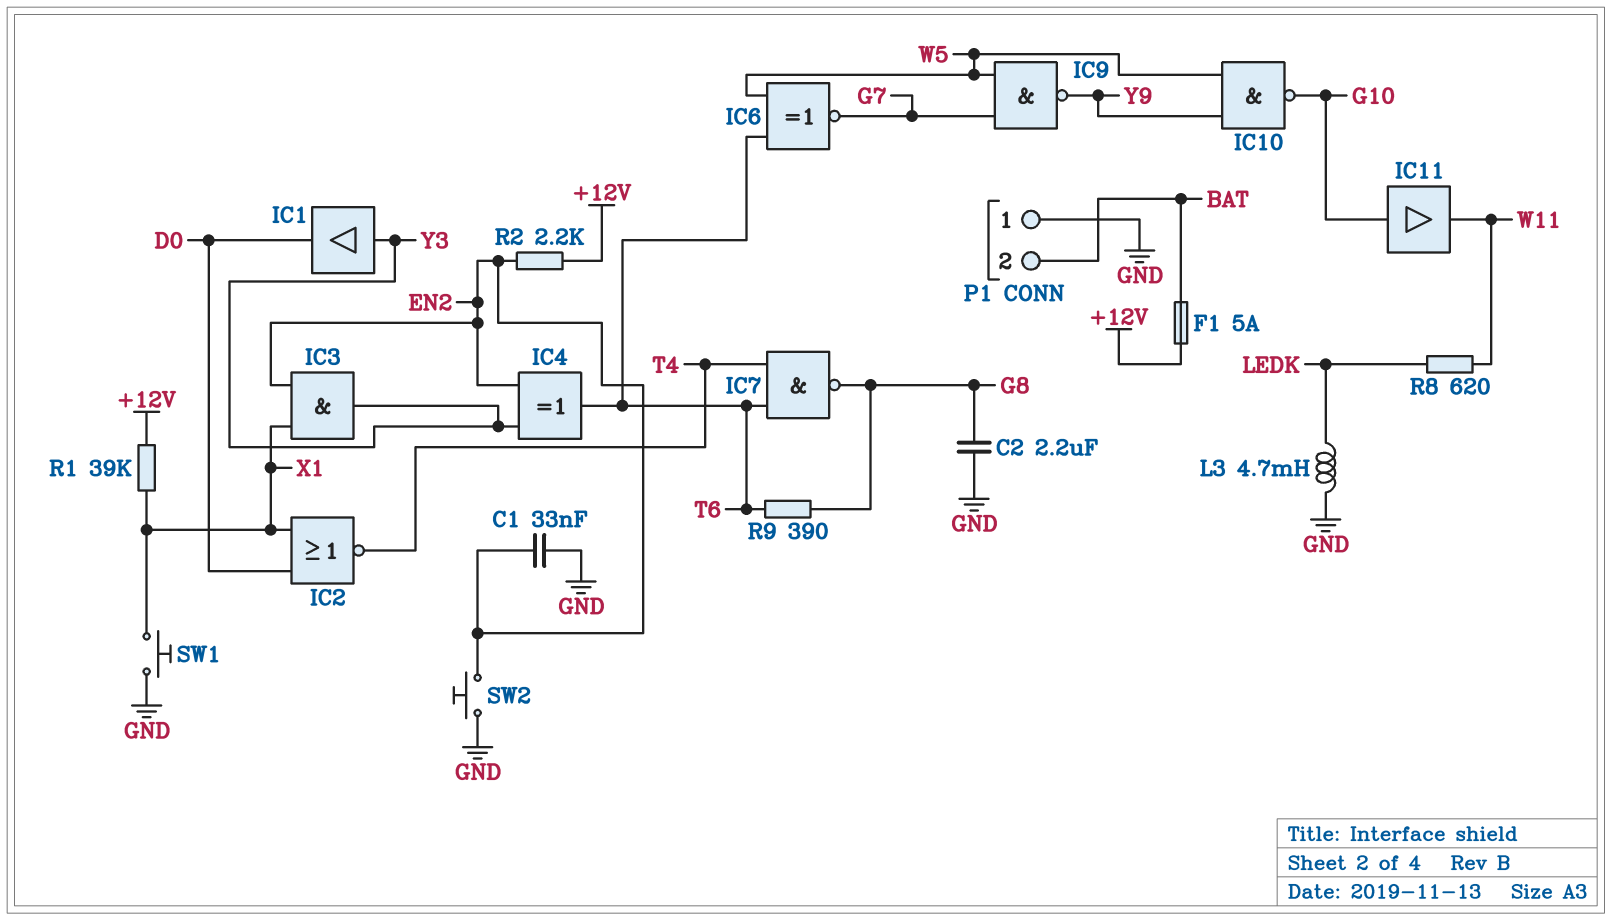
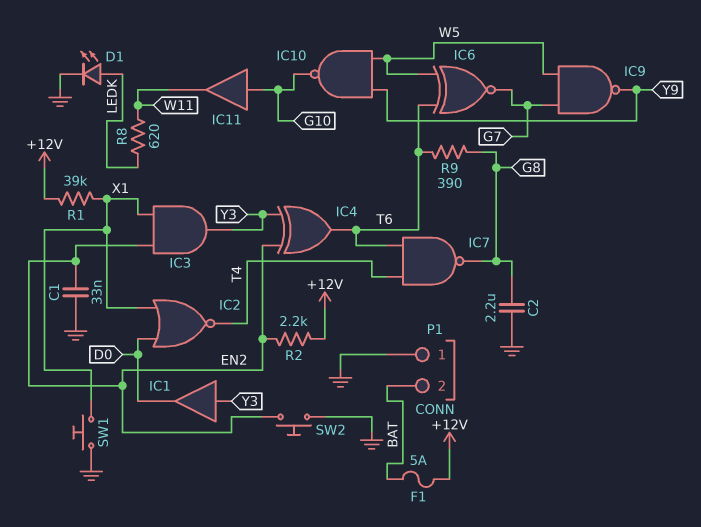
D1: none -> LED (A LEDK, K GND)
L3: 4.7mH (GND, LEDK) -> none

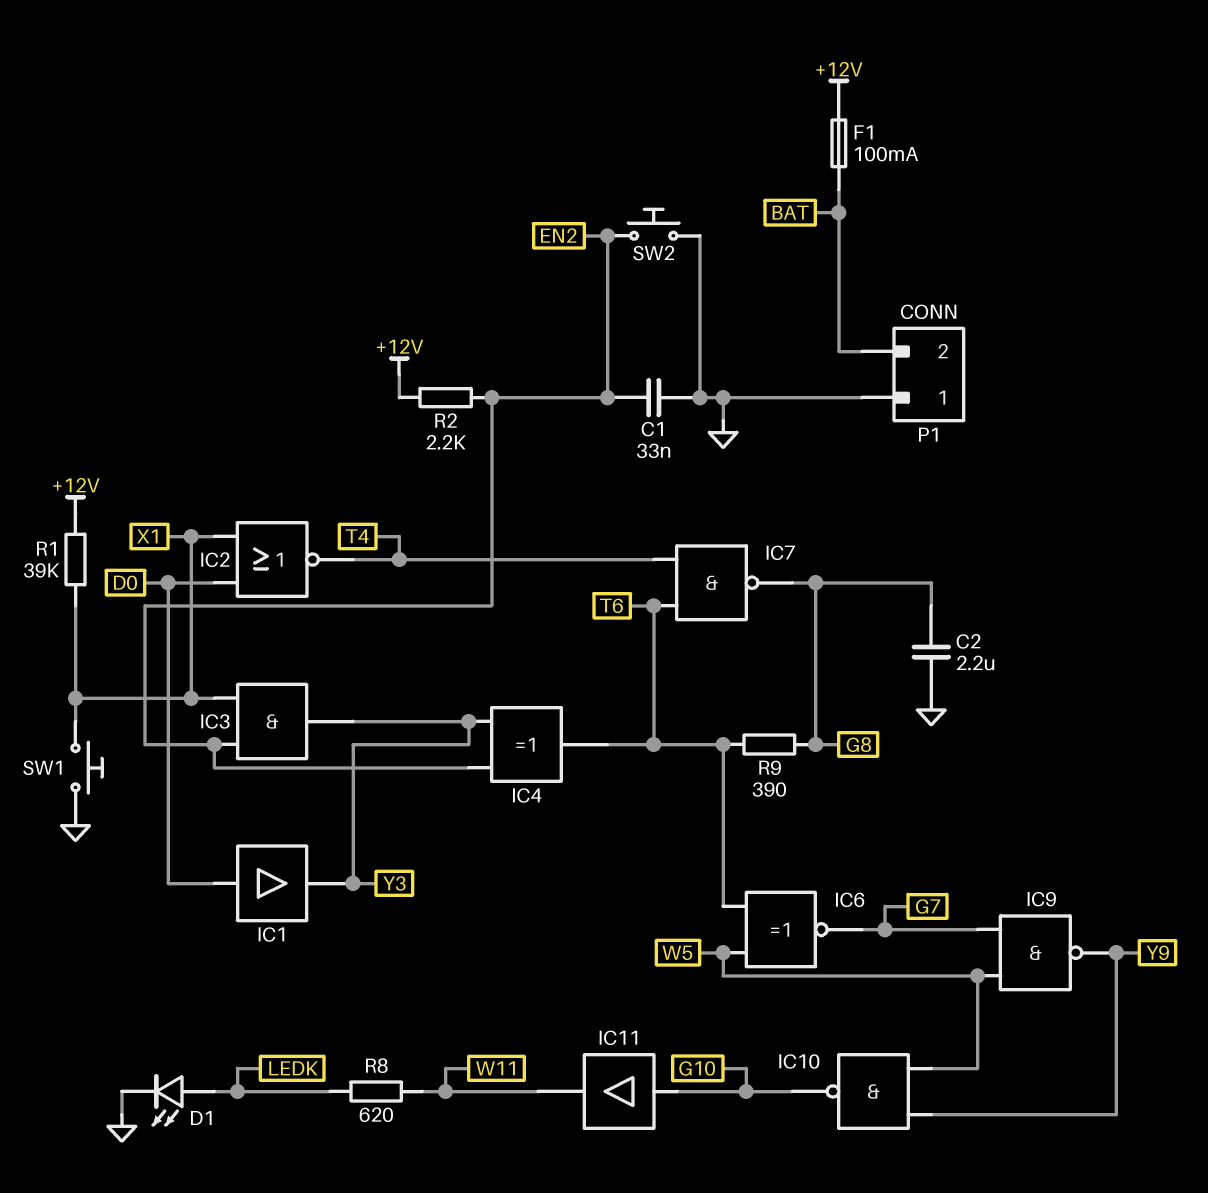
F1: 5A (+12V, BAT) -> 100mA (+12V, BAT)
IC1: buffer (in Y3, out D0) -> buffer (in D0, out Y3)

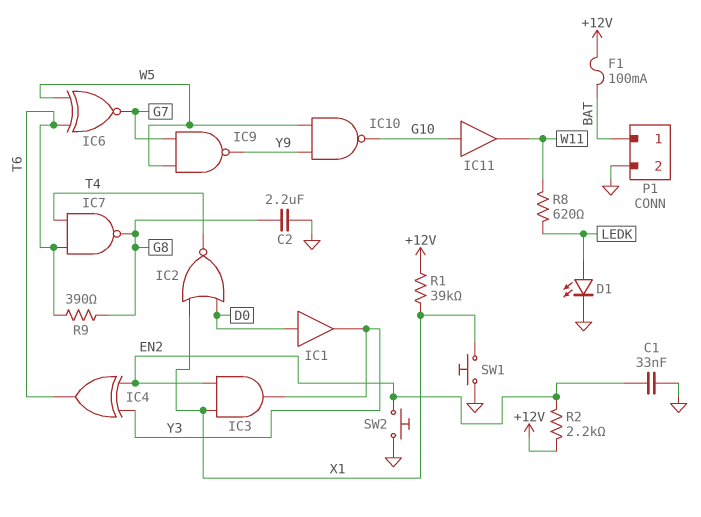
P1 pin 1: GND -> BAT
P1 pin 2: BAT -> GND

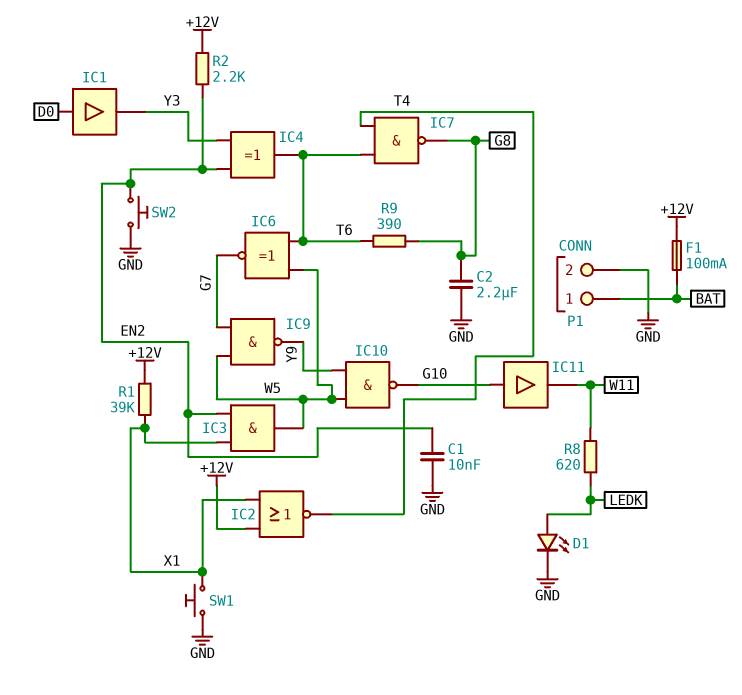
C1: 33nF (EN2, GND) -> 10nF (EN2, GND)
IC2: NOR (in D0, in X1, out T4) -> NOR (in +12V, in X1, out T4)
IC3: AND (in EN2, in X1, out Y3) -> AND (in EN2, in X1, out W5)

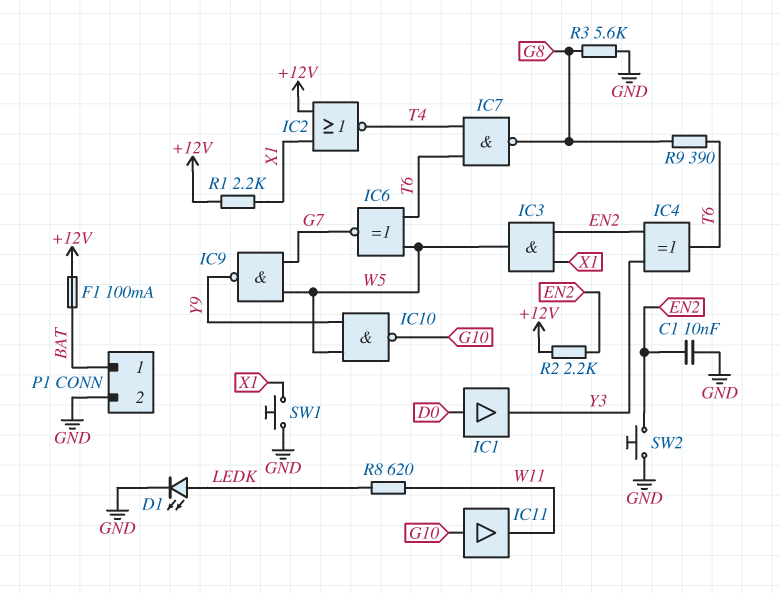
C2: 2.2uF (G8, GND) -> none
R1: 39k (+12V, X1) -> 2.2k (+12V, X1)
R3: none -> 5.6k (G8, GND)

